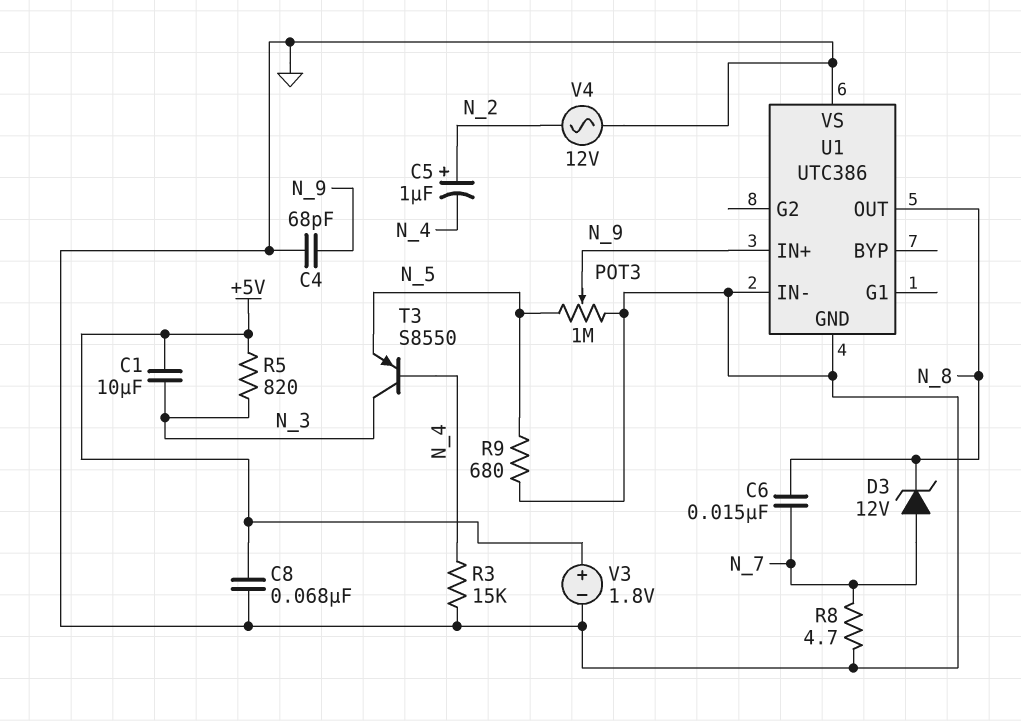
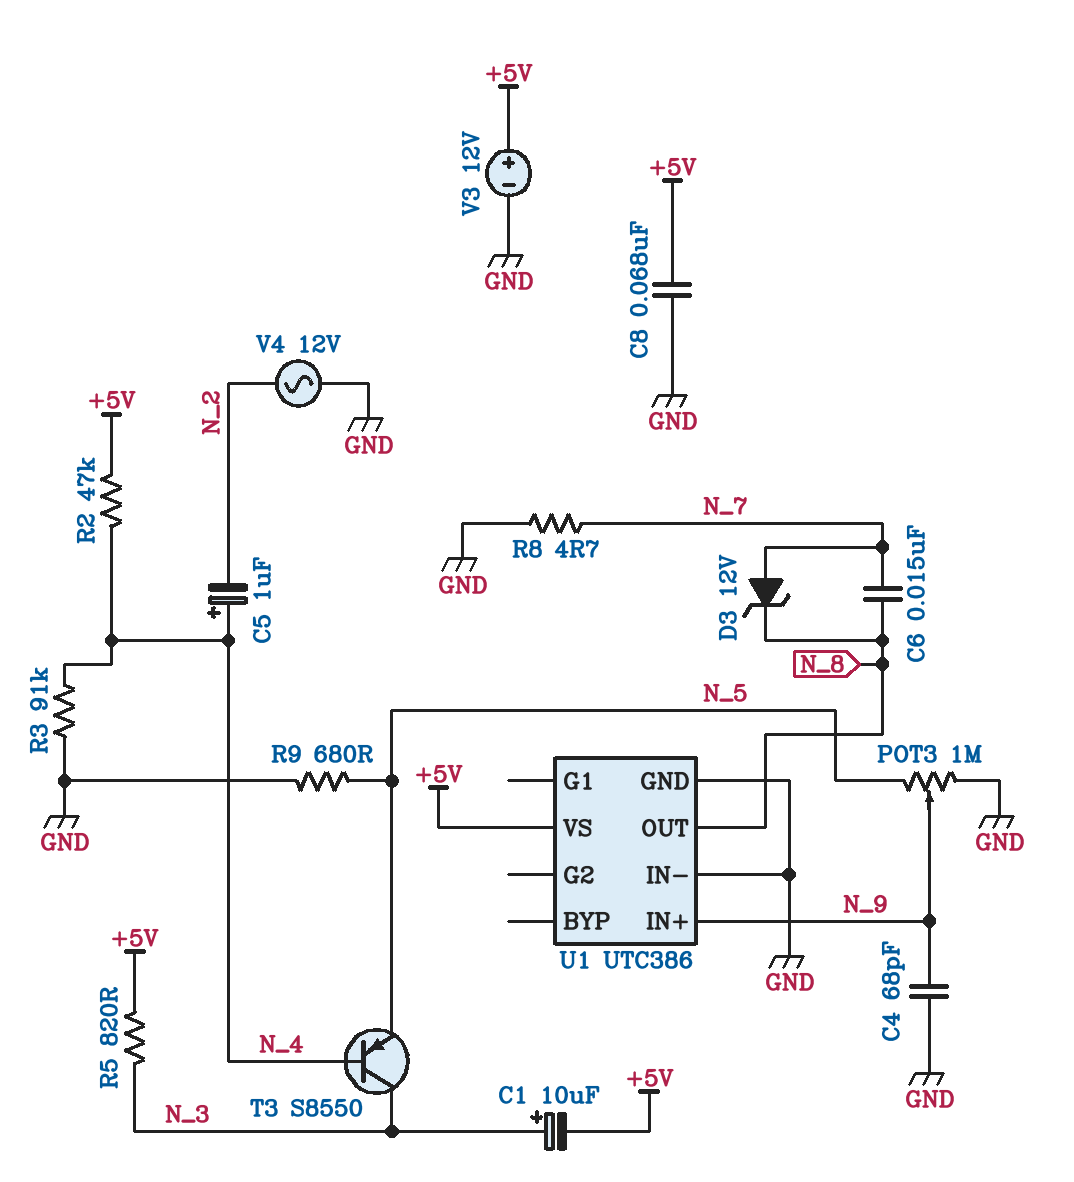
C1: 10uF (+5V, N_3) -> 10uF (plus N_3, minus +5V)
C5: 1uF (plus N_2, minus N_4) -> 1uF (plus N_4, minus N_2)
R2: none -> 47k (+5V, N_4)
R3: 15k (GND, N_4) -> 91k (GND, N_4)
U1 pin VS: GND -> +5V
V3: 1.8V (plus +5V, minus GND) -> 12V (plus +5V, minus GND)

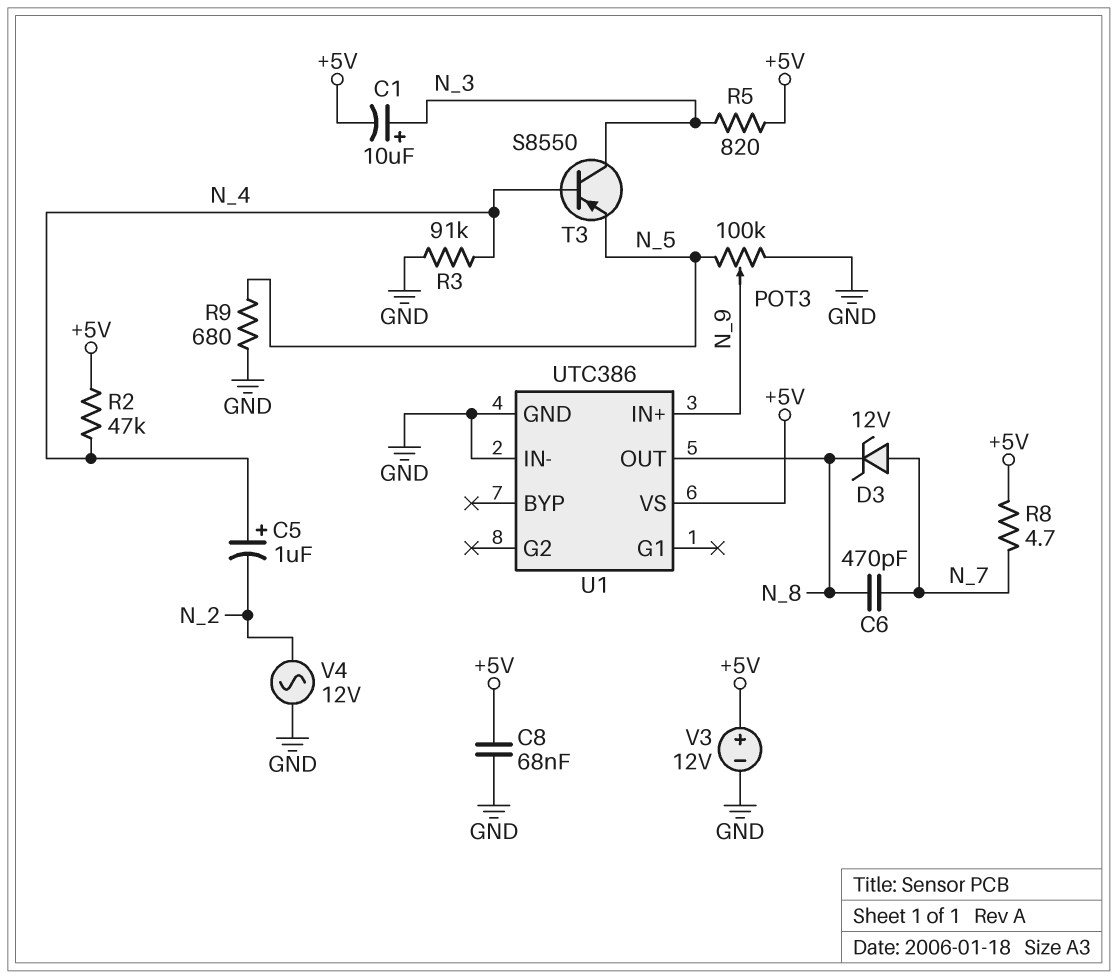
C4: 68pF (GND, N_9) -> none
C6: 15nF (N_7, N_8) -> 470pF (N_7, N_8)
POT3: 1M (GND, N_5, wiper N_9) -> 100k (GND, N_5, wiper N_9)
R8: 4.7 (GND, N_7) -> 4.7 (+5V, N_7)

